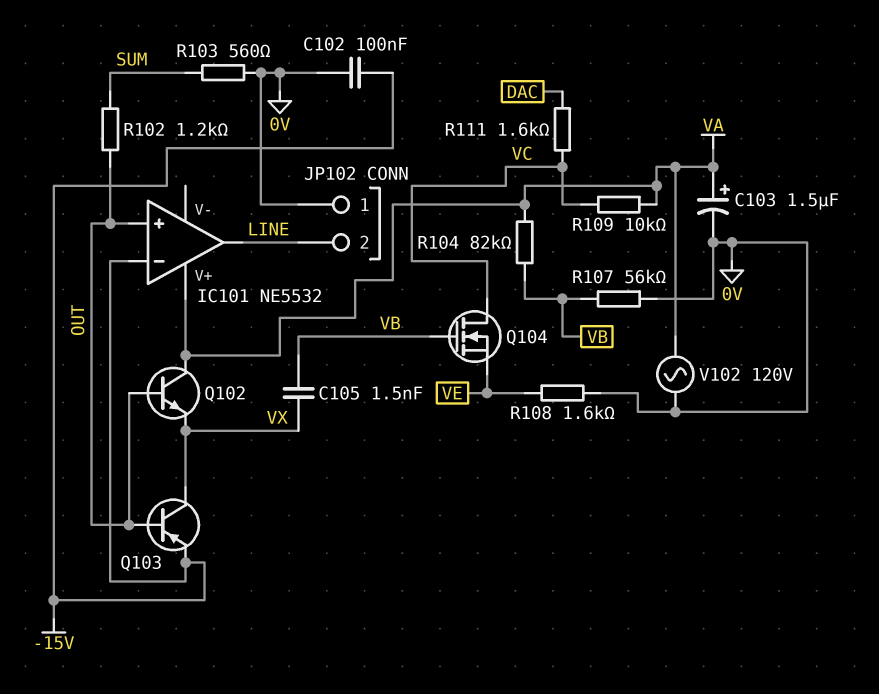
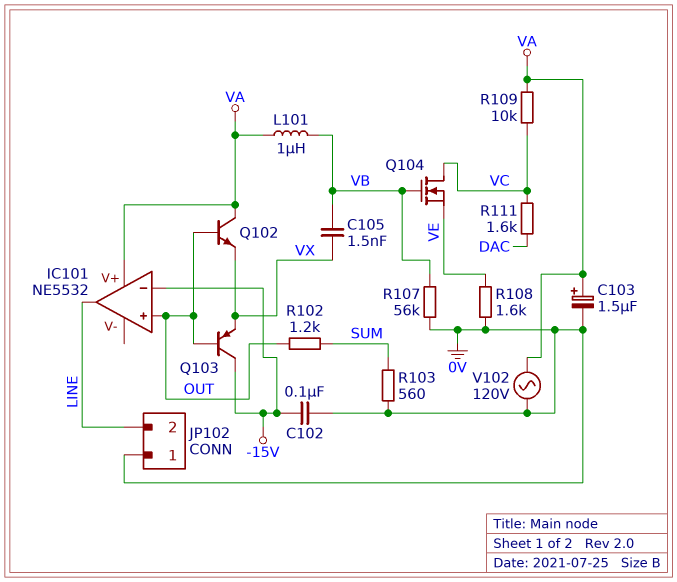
L101: none -> 1uH (VA, VB)
Q103: PNP (B OUT, C VX, E -15V) -> PNP (B OUT, C -15V, E VX)
R104: 82k (VA, VB) -> none

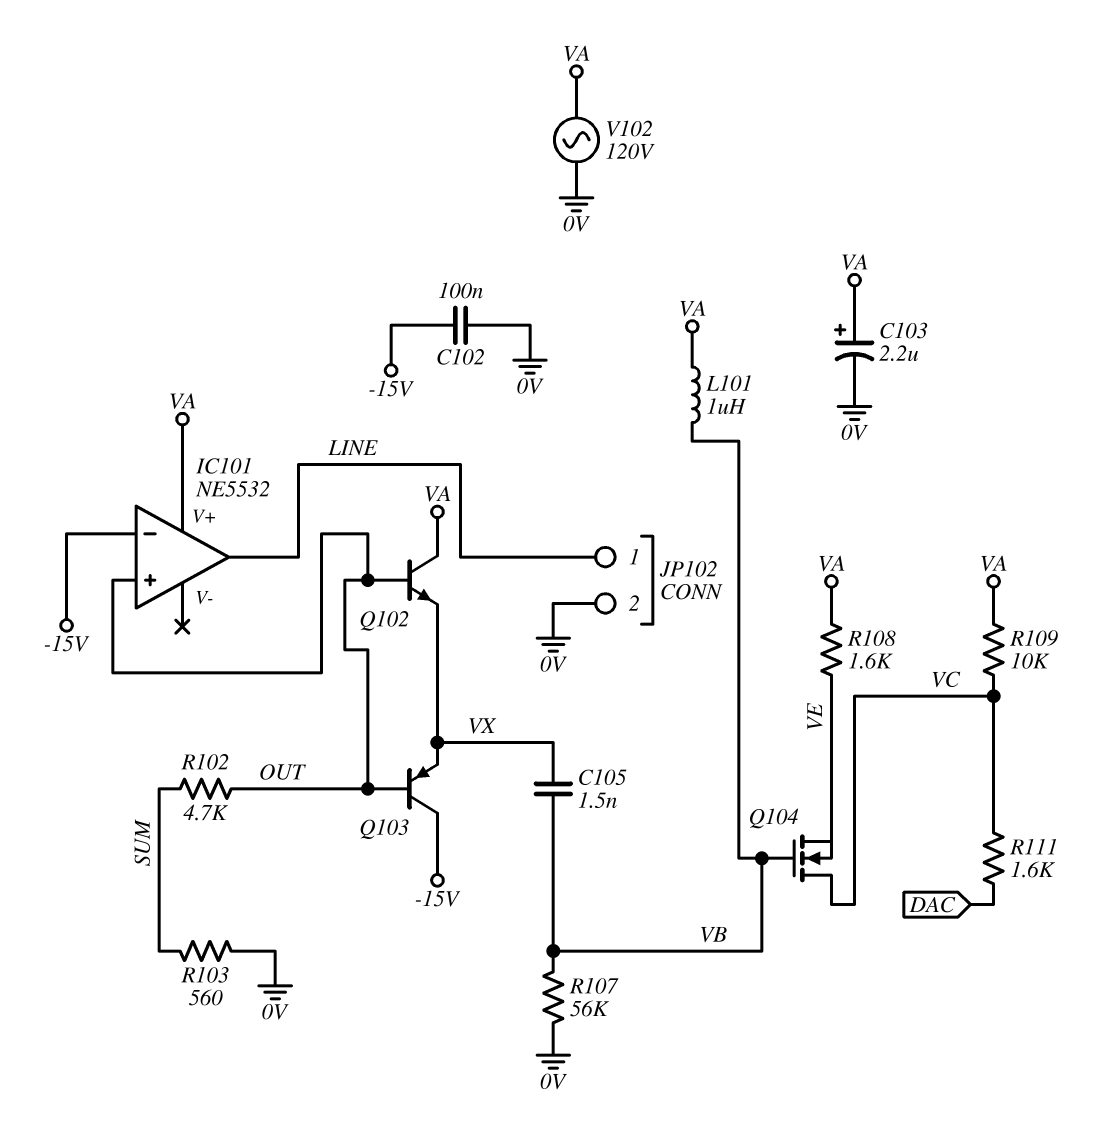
C103: 1.5uF (plus VA, minus 0V) -> 2.2uF (plus VA, minus 0V)
JP102 pin 1: 0V -> LINE
JP102 pin 2: LINE -> 0V
R102: 1.2k (OUT, SUM) -> 4.7k (OUT, SUM)
R108: 1.6k (0V, VE) -> 1.6k (VA, VE)

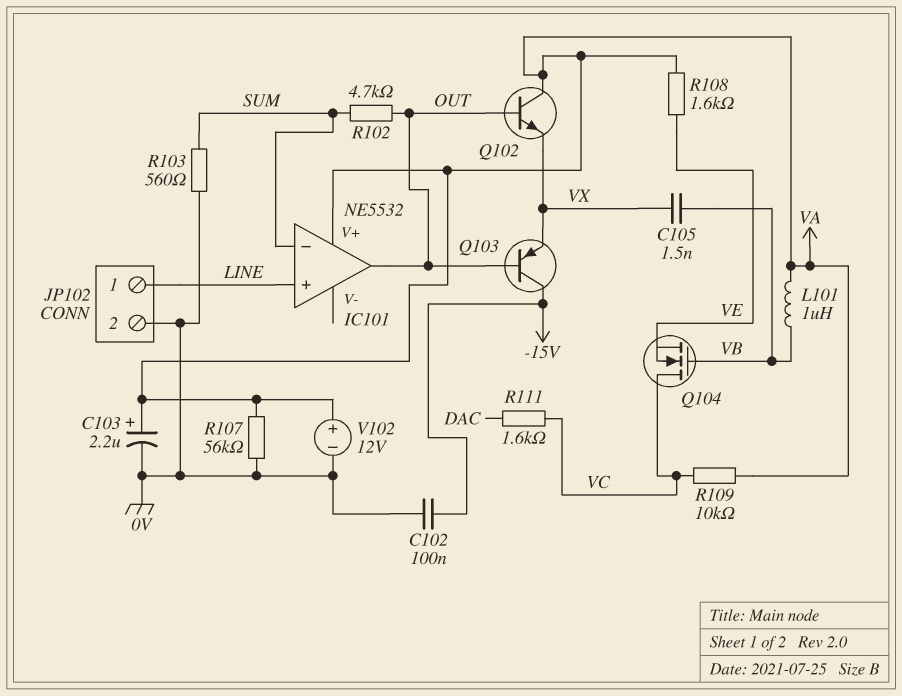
IC101 pin in+: OUT -> LINE
IC101 pin in-: -15V -> SUM
IC101 pin out: LINE -> OUT
R107: 56k (0V, VB) -> 56k (0V, VA)
V102: AC 120V (0V, VA) -> 12V (plus VA, minus 0V)

